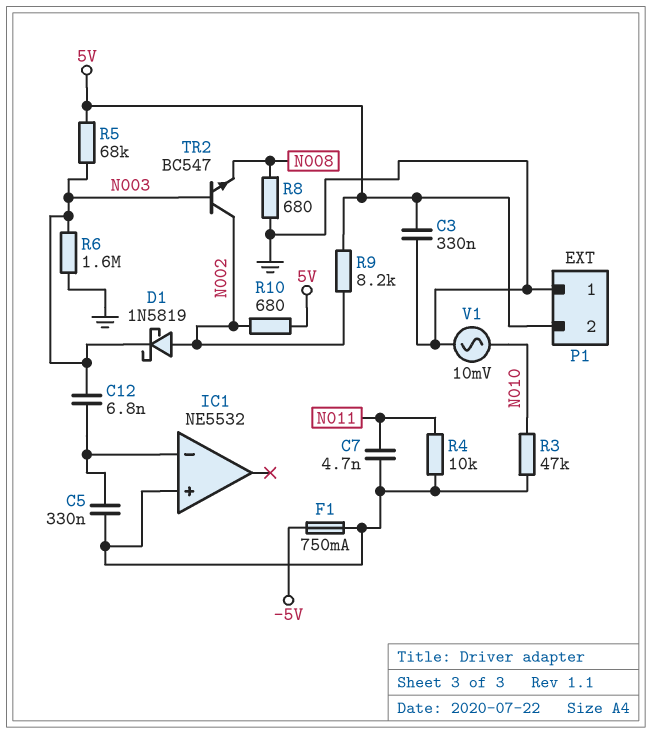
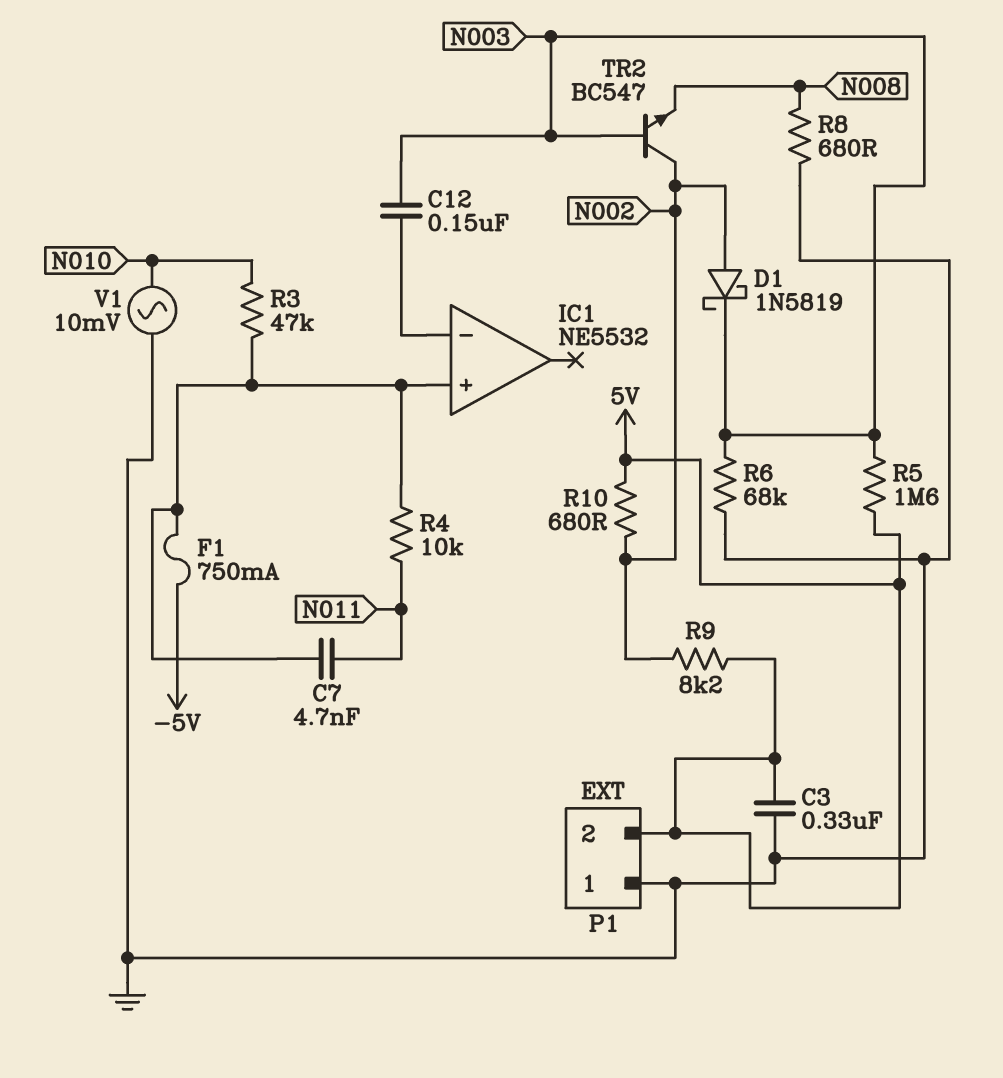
C5: 330nF (IC1/in+, IC1/in-) -> none
C12: 6.8nF (IC1/in-, N003) -> 150nF (IC1/in-, N003)
R5: 68k (5V, N003) -> 1.6M (5V, N003)
R6: 1.6M (GND, N003) -> 68k (GND, N003)

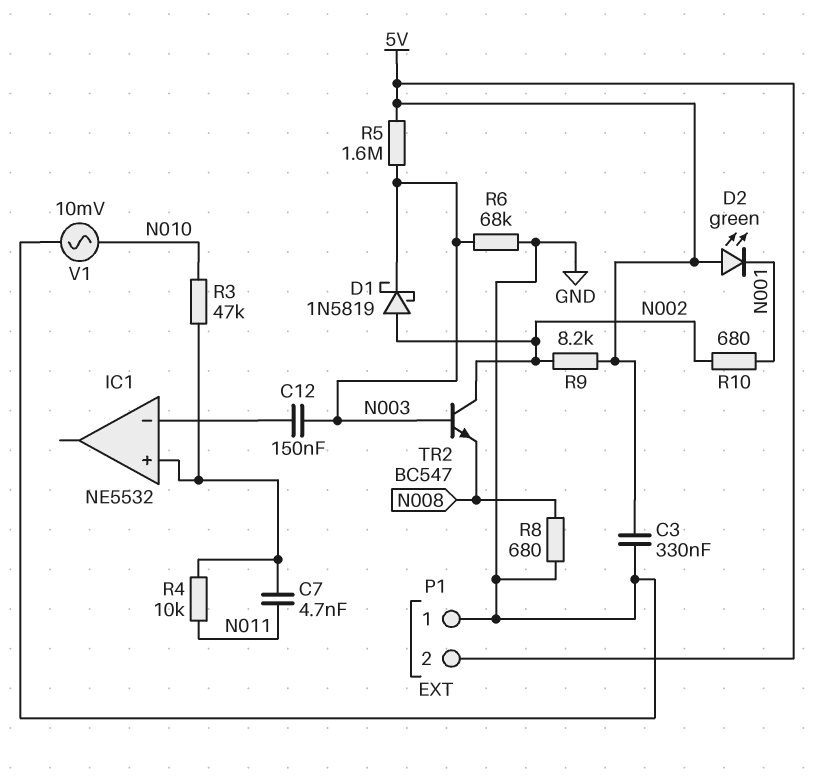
D2: none -> LED green (A 5V, K N001)
F1: 750mA (-5V, IC1/in+) -> none
R10: 680 (5V, N002) -> 680 (N001, N002)

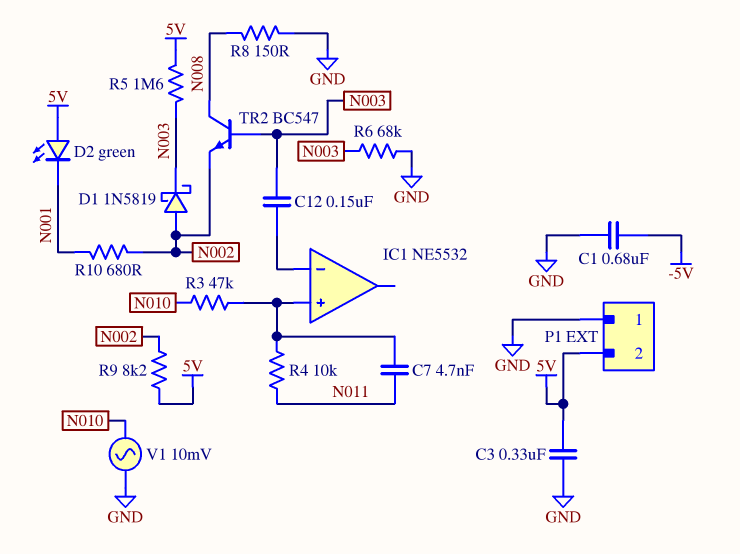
C1: none -> 680nF (-5V, GND)
R8: 680 (GND, N008) -> 150 (GND, N008)
TR2: NPN BC547 (B N003, C N002, E N008) -> NPN BC547 (B N003, C N008, E N002)

